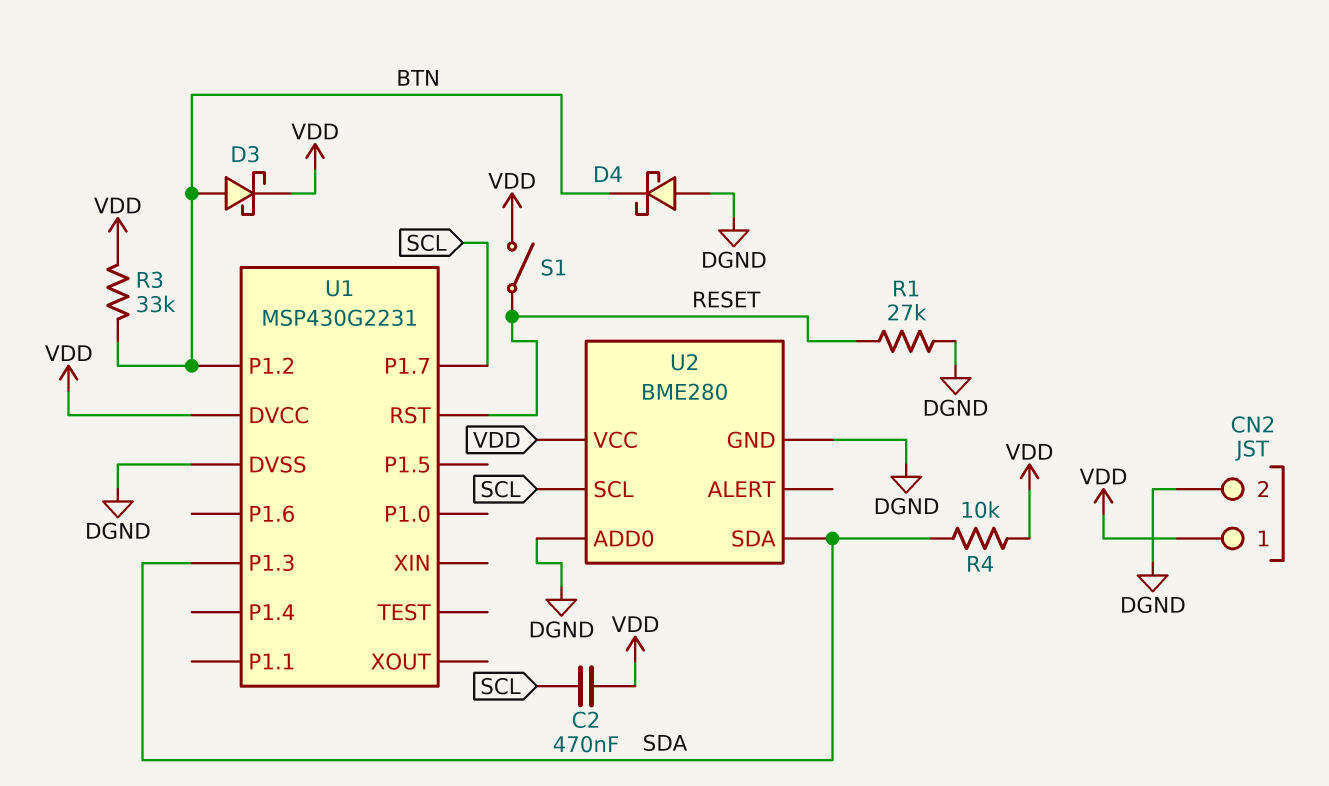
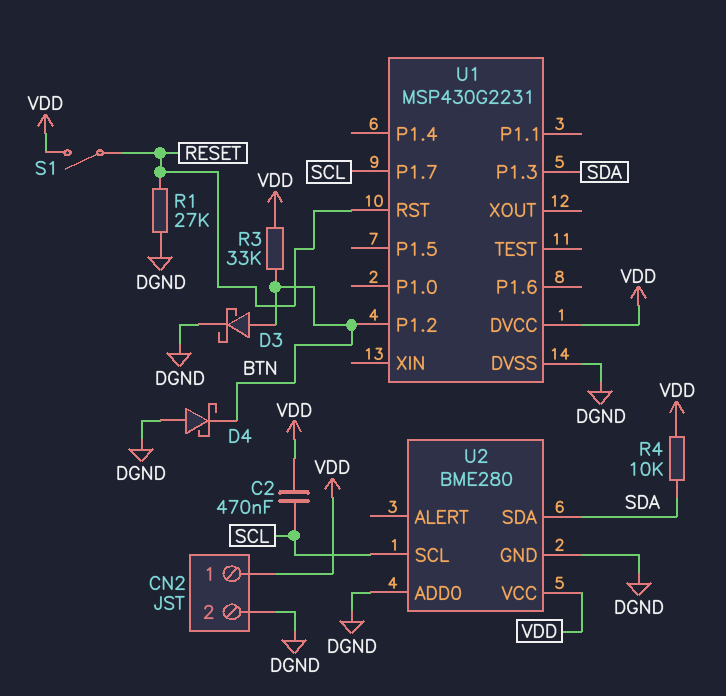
D3: schottky (A BTN, K VDD) -> schottky (A BTN, K DGND)

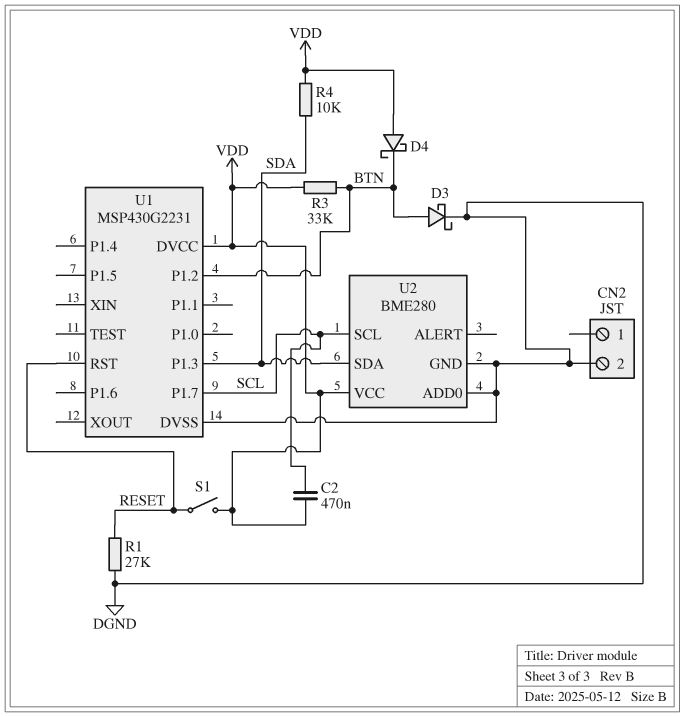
CN2 pin 1: VDD -> none
D4: schottky (A DGND, K BTN) -> schottky (A VDD, K BTN)

